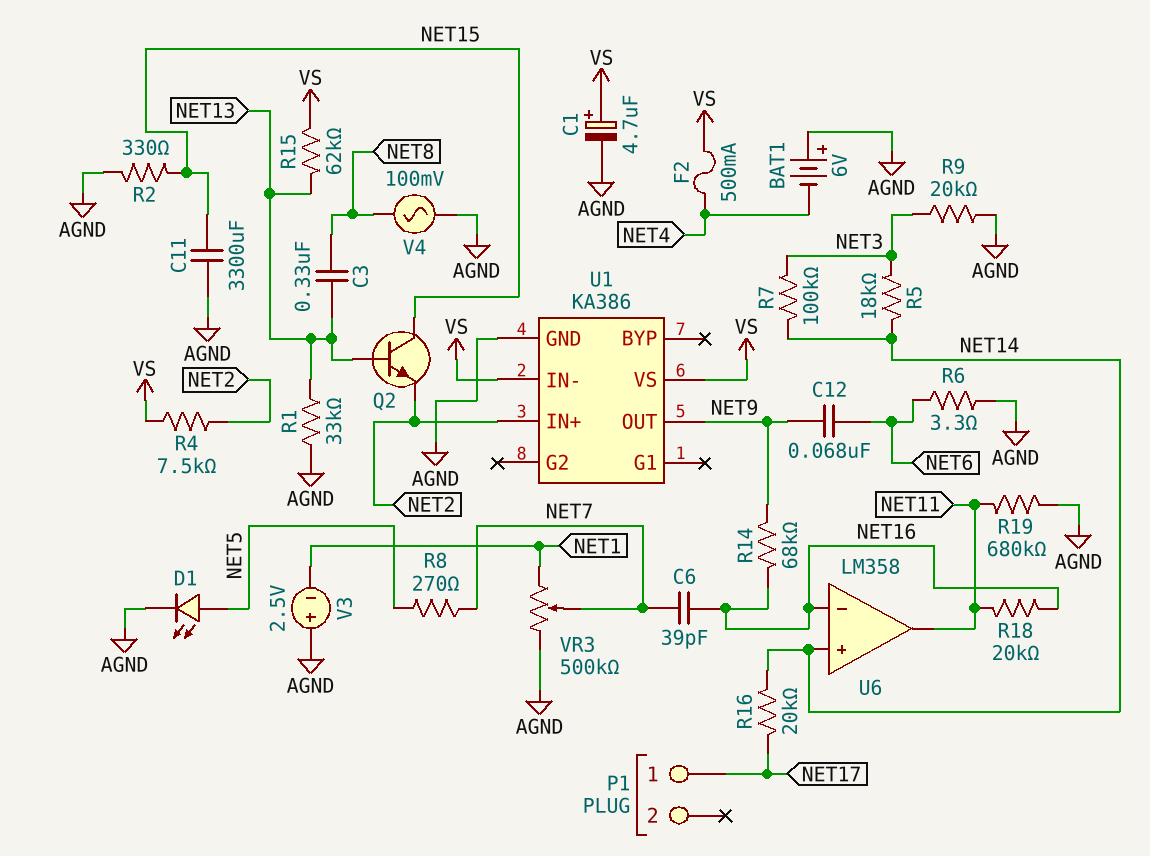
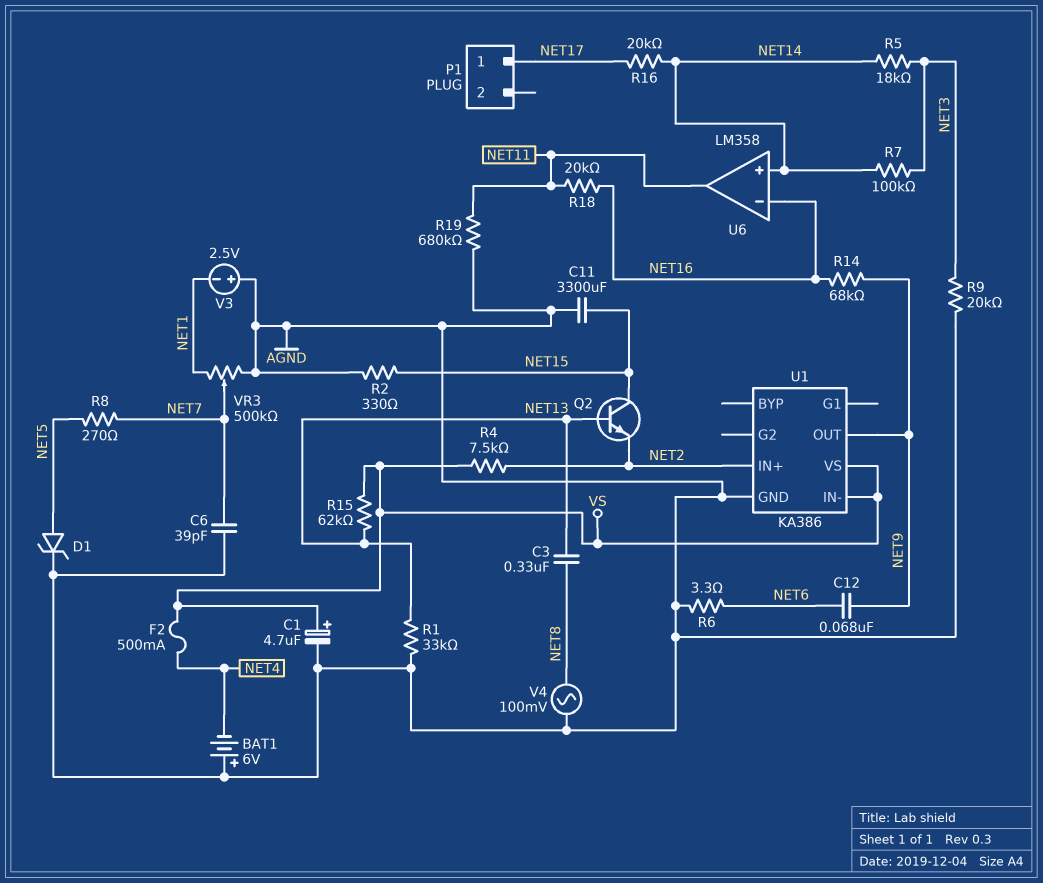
C6: 39pF (NET7, NET16) -> 39pF (AGND, NET7)
D1: LED (A NET5, K AGND) -> zener (A NET5, K AGND)

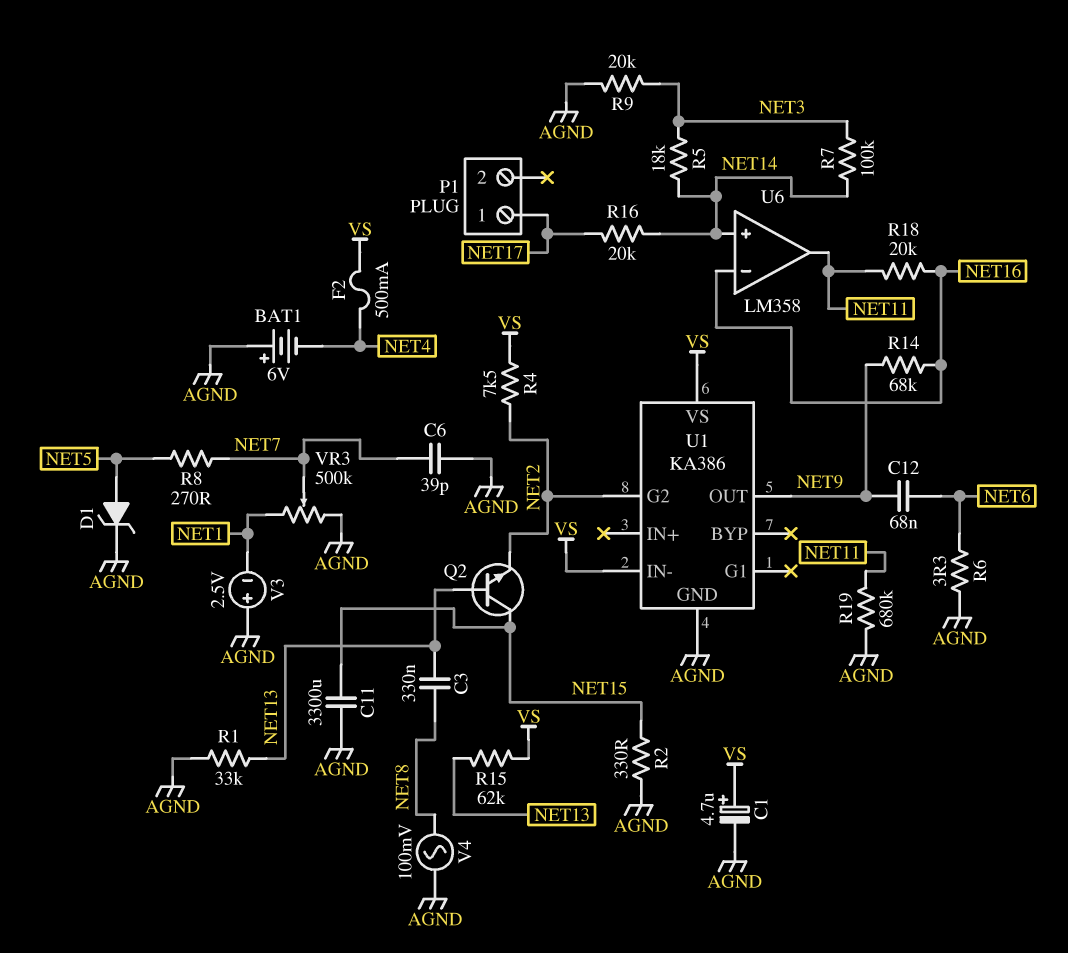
U1 pin G2: none -> NET2
U1 pin IN+: NET2 -> none

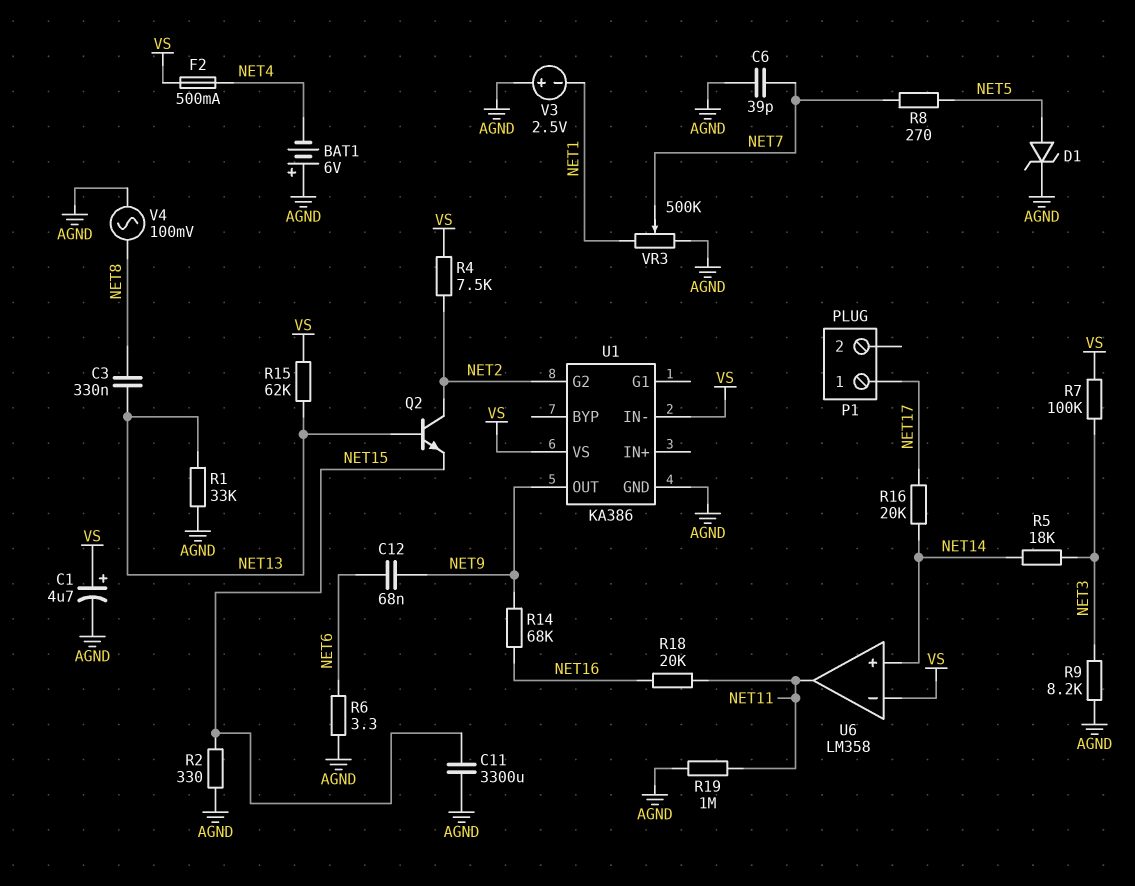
Q2: NPN (B NET13, C NET15, E NET2) -> NPN (B NET13, C NET2, E NET15)
R7: 100k (NET3, NET14) -> 100k (NET3, VS)
R9: 20k (AGND, NET3) -> 8.2k (AGND, NET3)
R19: 680k (AGND, NET11) -> 1M (AGND, NET11)
U6 pin in-: NET16 -> VS

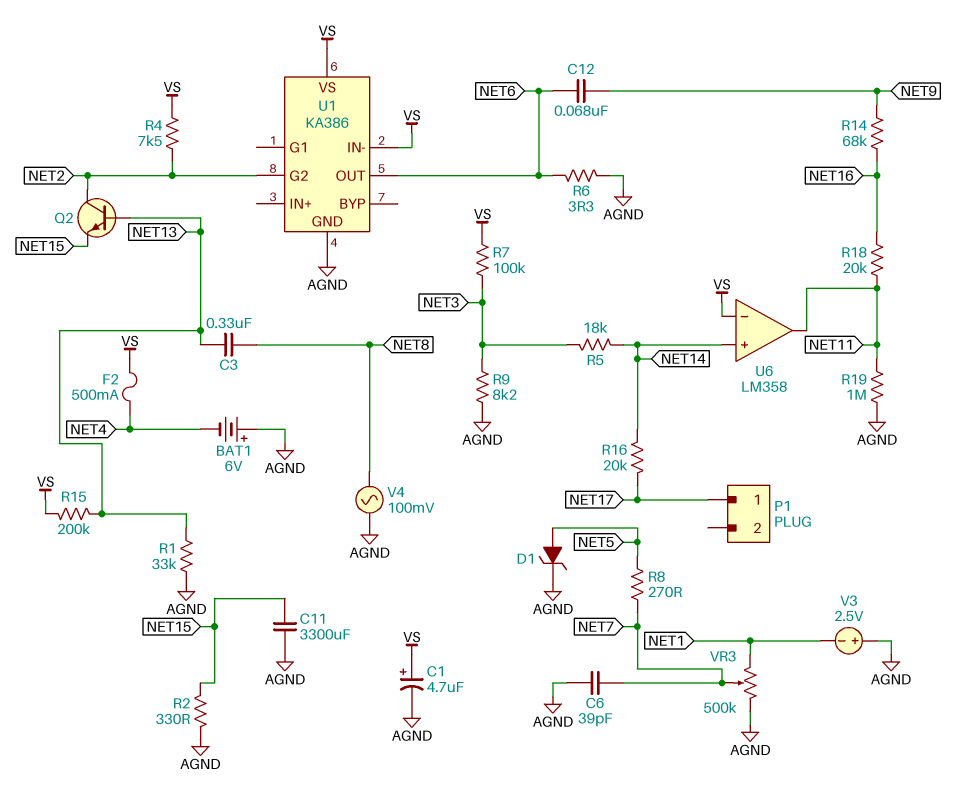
R15: 62k (NET13, VS) -> 200k (NET13, VS)
U1 pin OUT: NET9 -> NET6

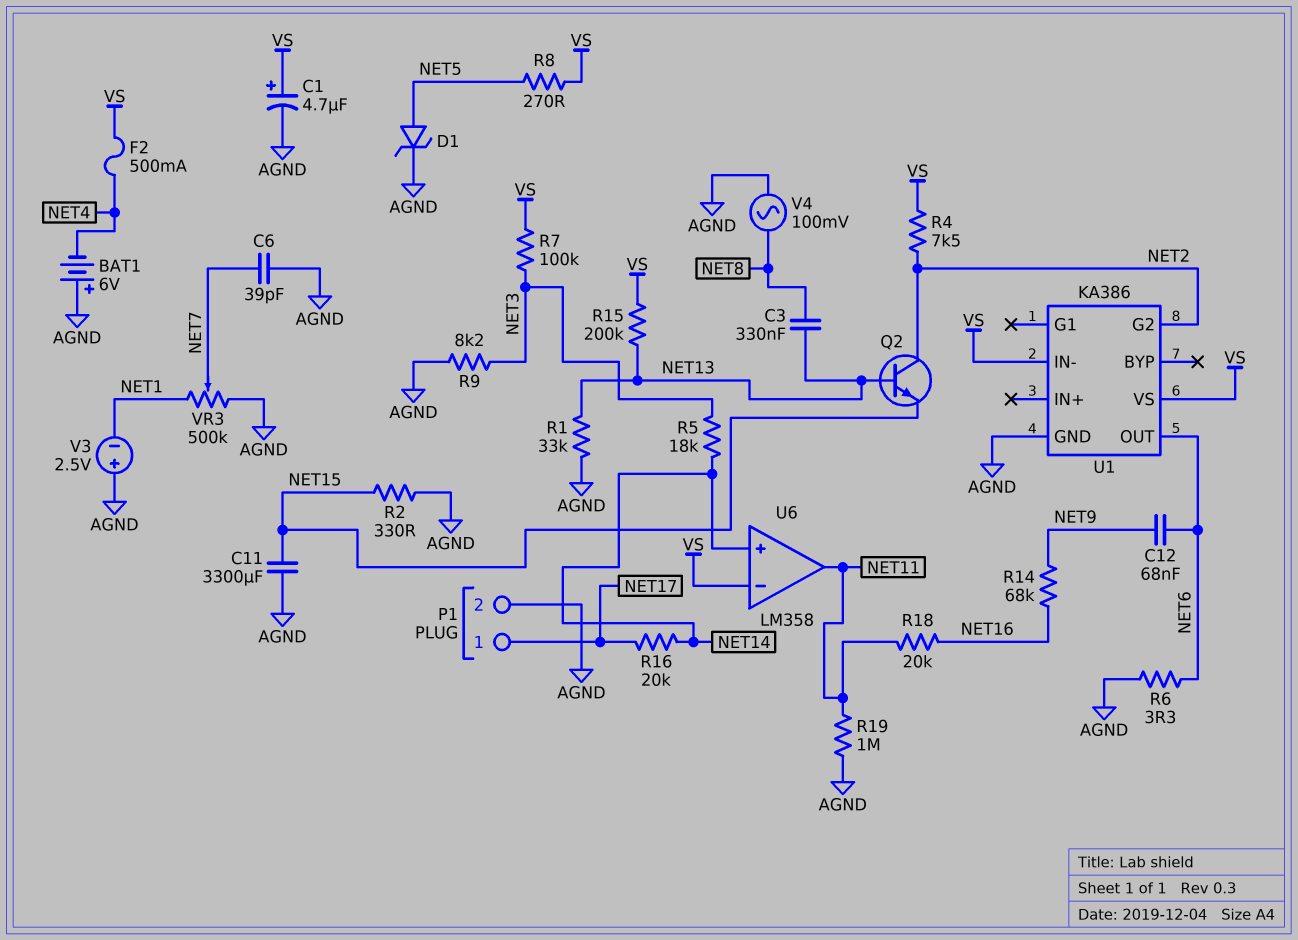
P1 pin 2: none -> AGND
R8: 270 (NET5, NET7) -> 270 (NET5, VS)

